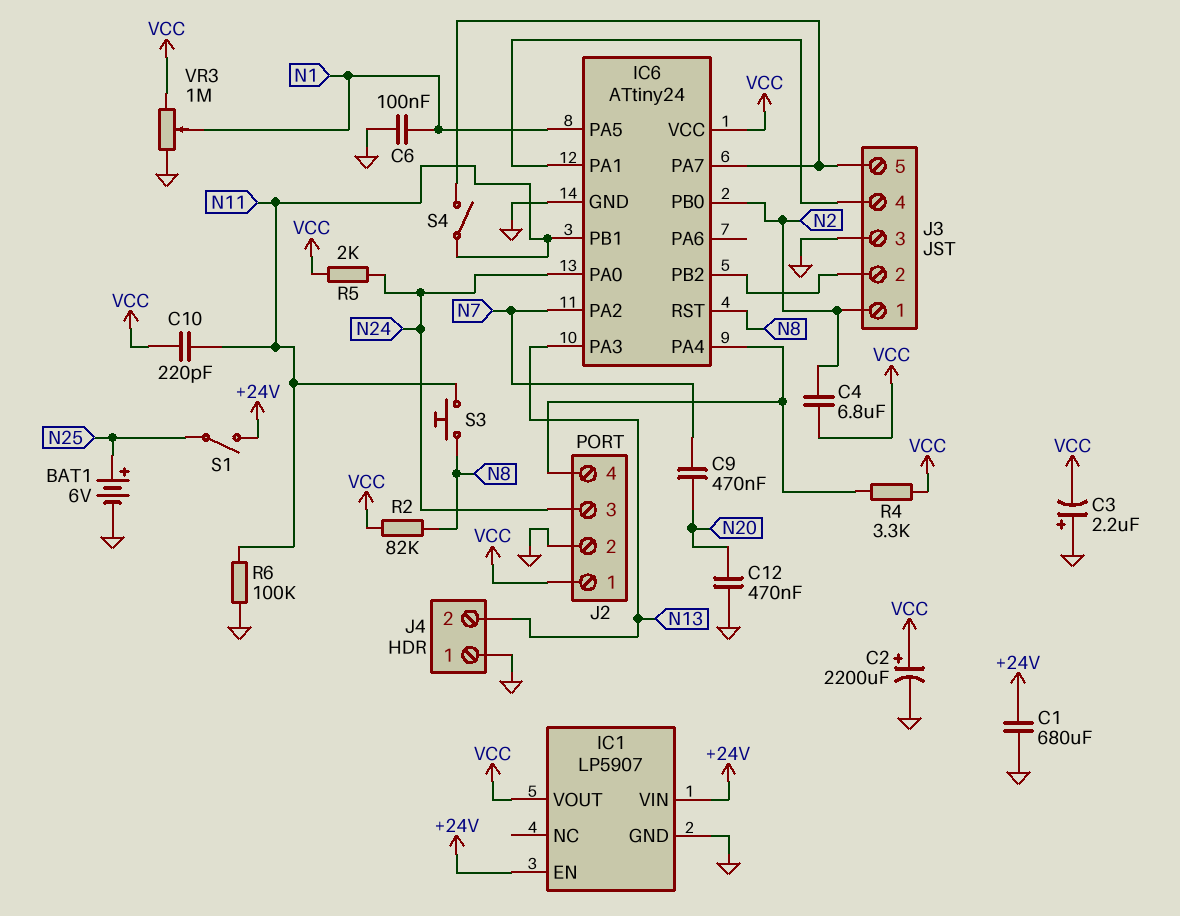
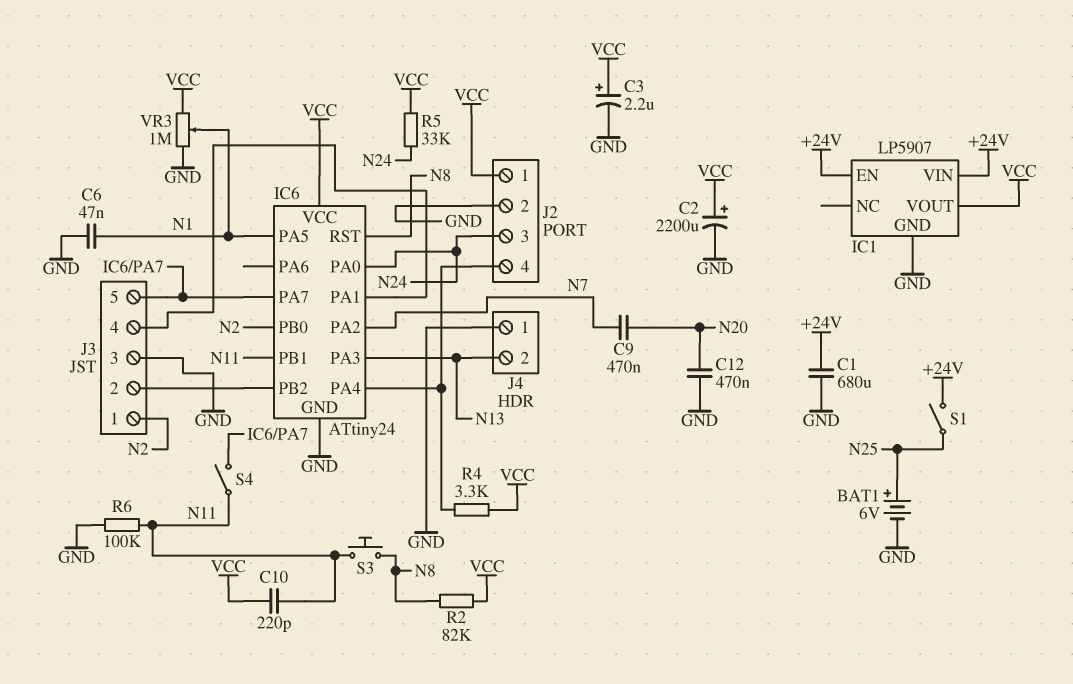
C3: 2.2uF (plus GND, minus VCC) -> 2.2uF (plus VCC, minus GND)
C4: 6.8uF (N2, VCC) -> none
C6: 100nF (GND, N1) -> 47nF (GND, N1)
R5: 2k (N24, VCC) -> 33k (N24, VCC)

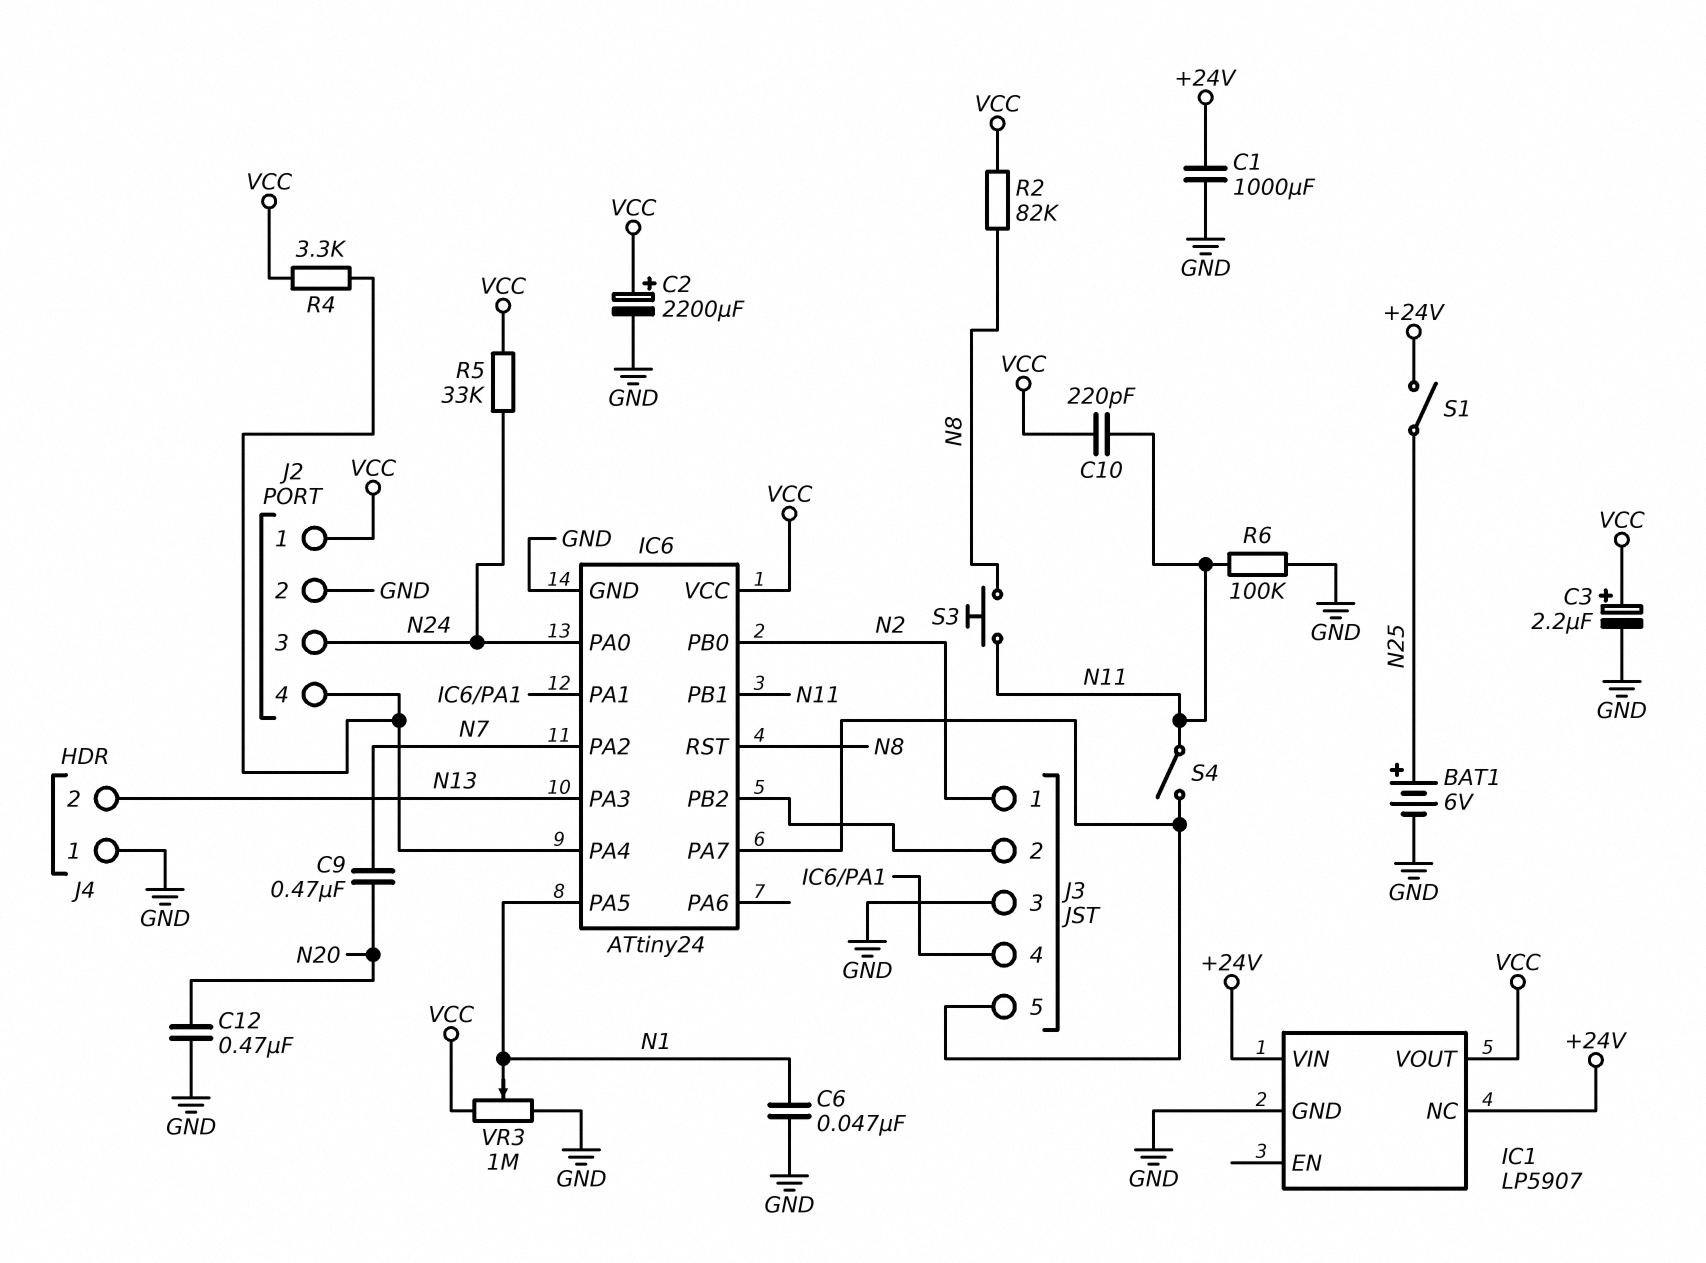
C1: 680uF (+24V, GND) -> 1000uF (+24V, GND)
IC1 pin EN: +24V -> none
IC1 pin NC: none -> +24V

